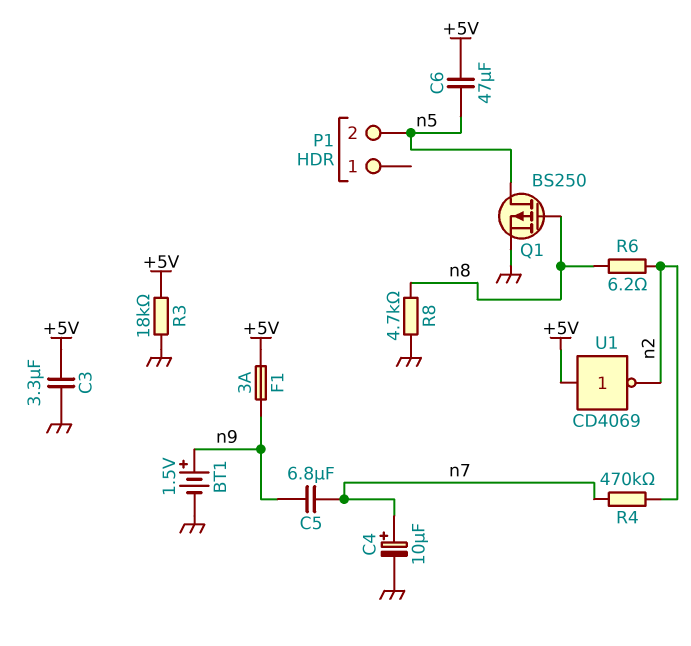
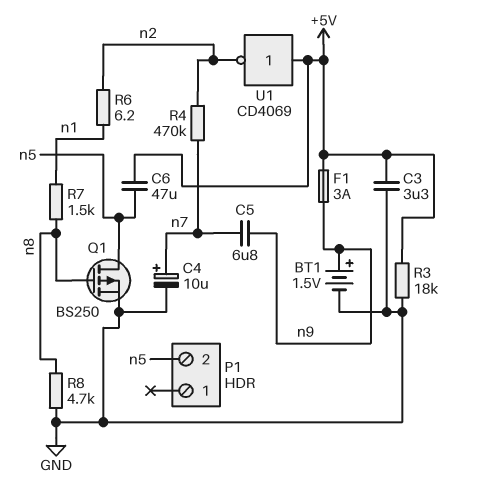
R6: 6.2 (n2, n8) -> 6.2 (n1, n2)
R7: none -> 1.5k (n1, n8)

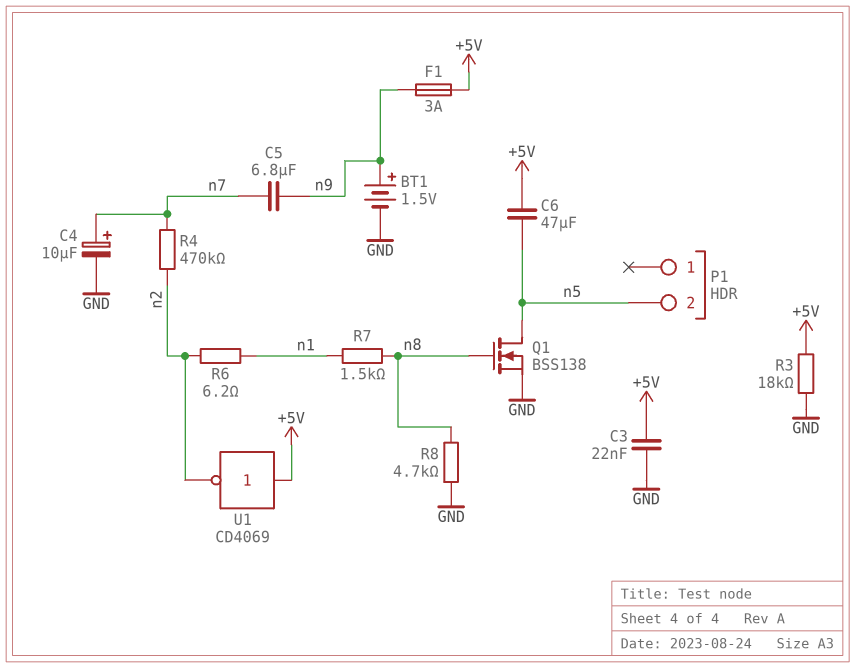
C3: 3.3uF (+5V, GND) -> 22nF (+5V, GND)
Q1: PMOS BS250 (G n8, D n5, S GND) -> NMOS BSS138 (G n8, D n5, S GND)

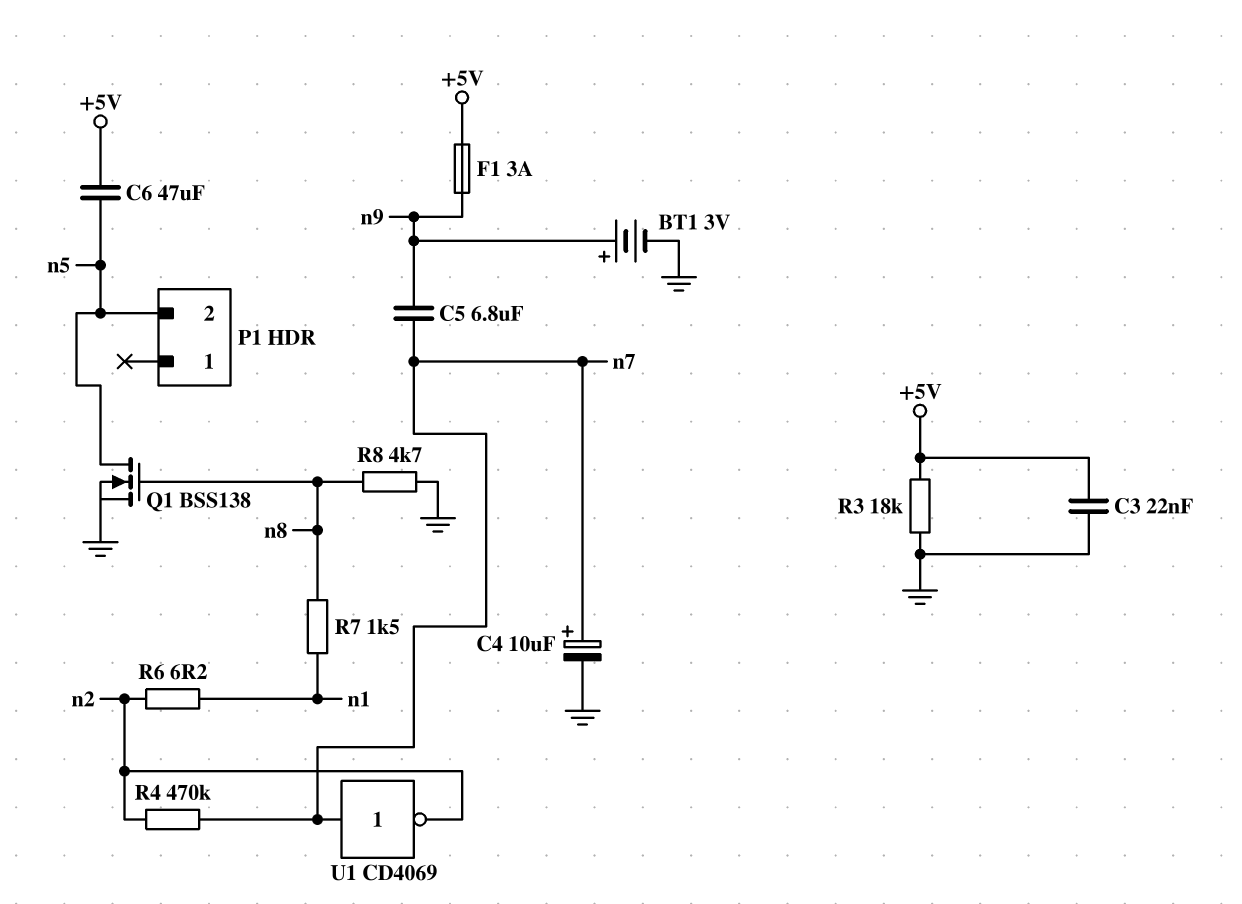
BT1: 1.5V (plus n9, minus GND) -> 3V (plus n9, minus GND)
U1: NOT CD4069 (in +5V, out n2) -> NOT CD4069 (in n7, out n2)

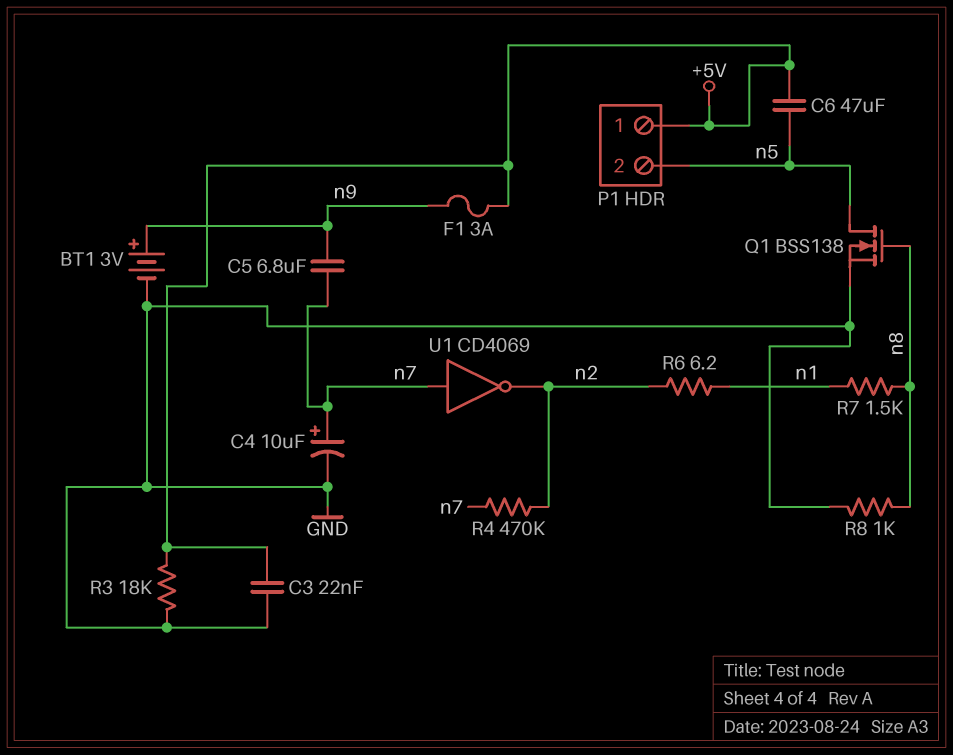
P1 pin 1: none -> +5V
R8: 4.7k (GND, n8) -> 1k (GND, n8)

